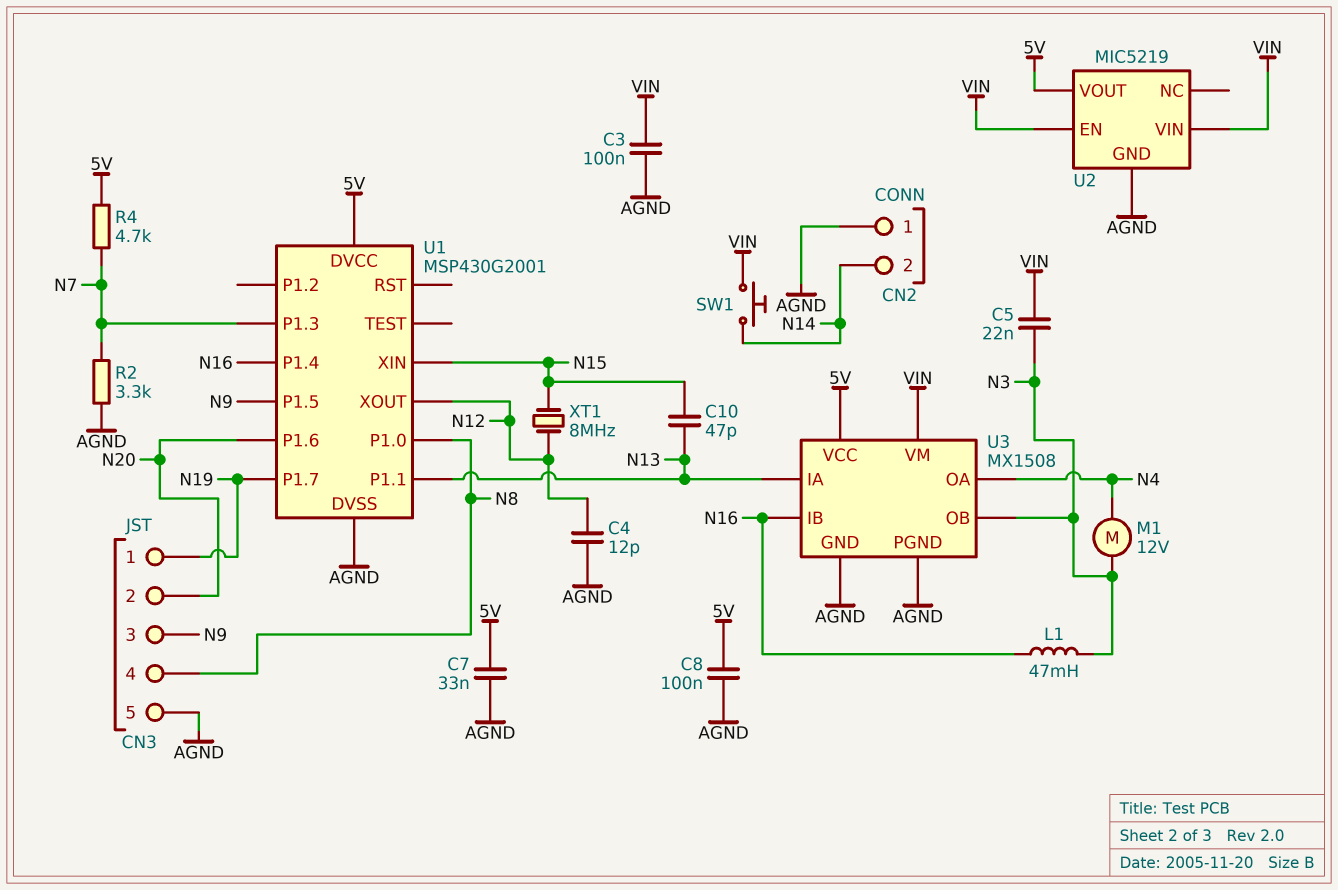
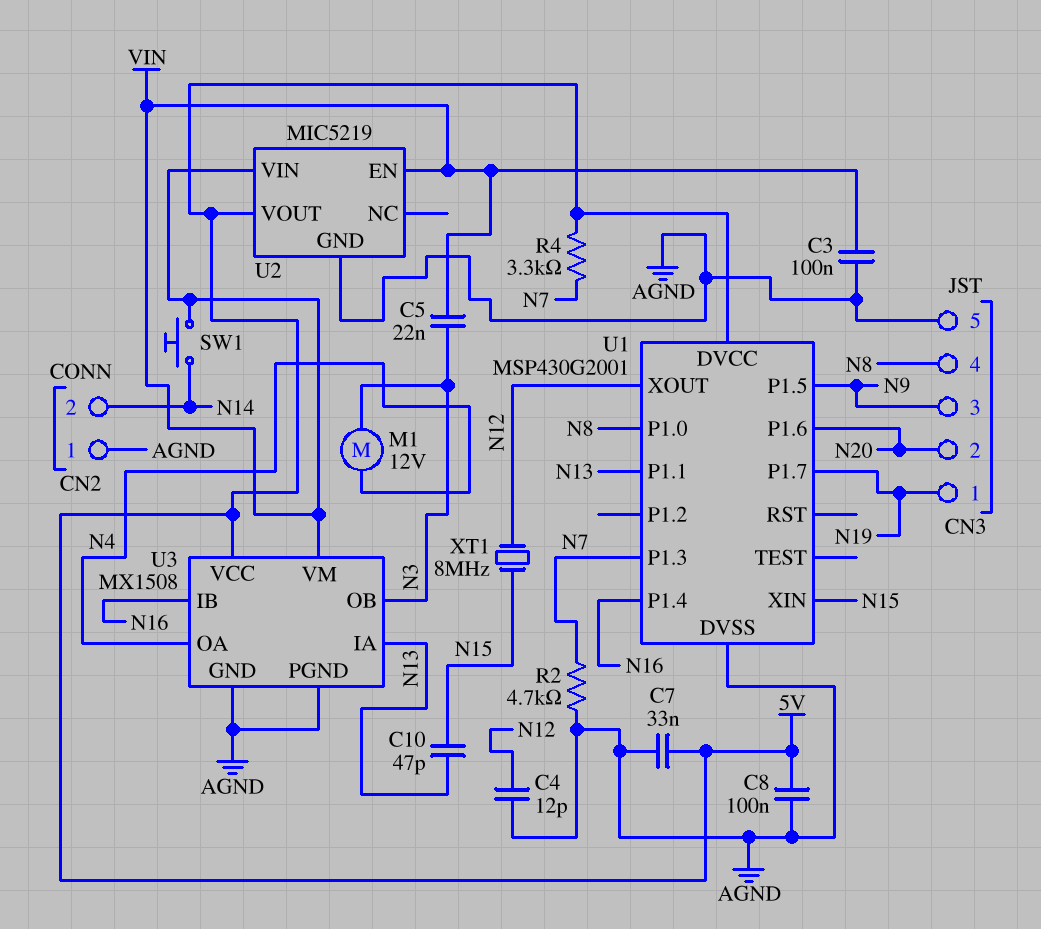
L1: 47mH (N3, N16) -> none
R2: 3.3k (AGND, N7) -> 4.7k (AGND, N7)
R4: 4.7k (5V, N7) -> 3.3k (5V, N7)

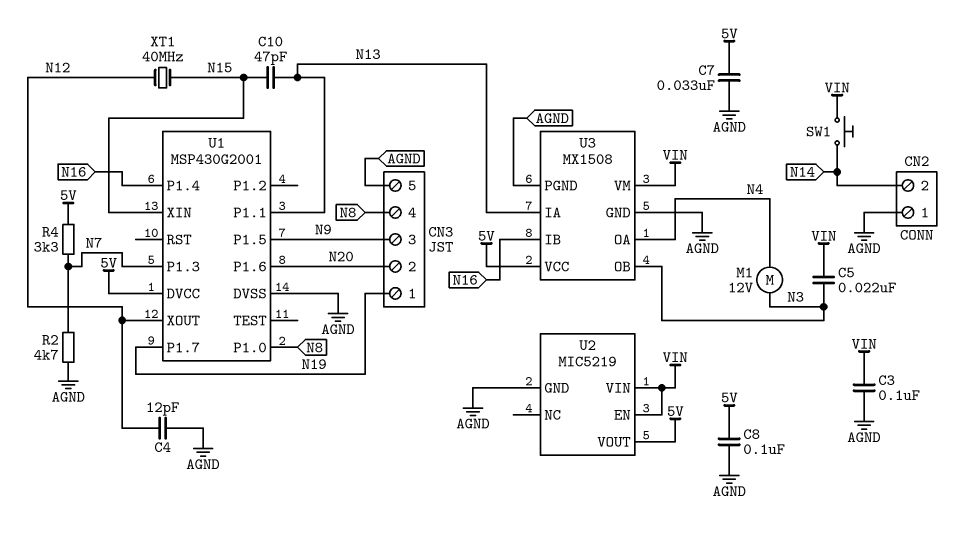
XT1: 8MHz (N12, N15) -> 40MHz (N12, N15)

